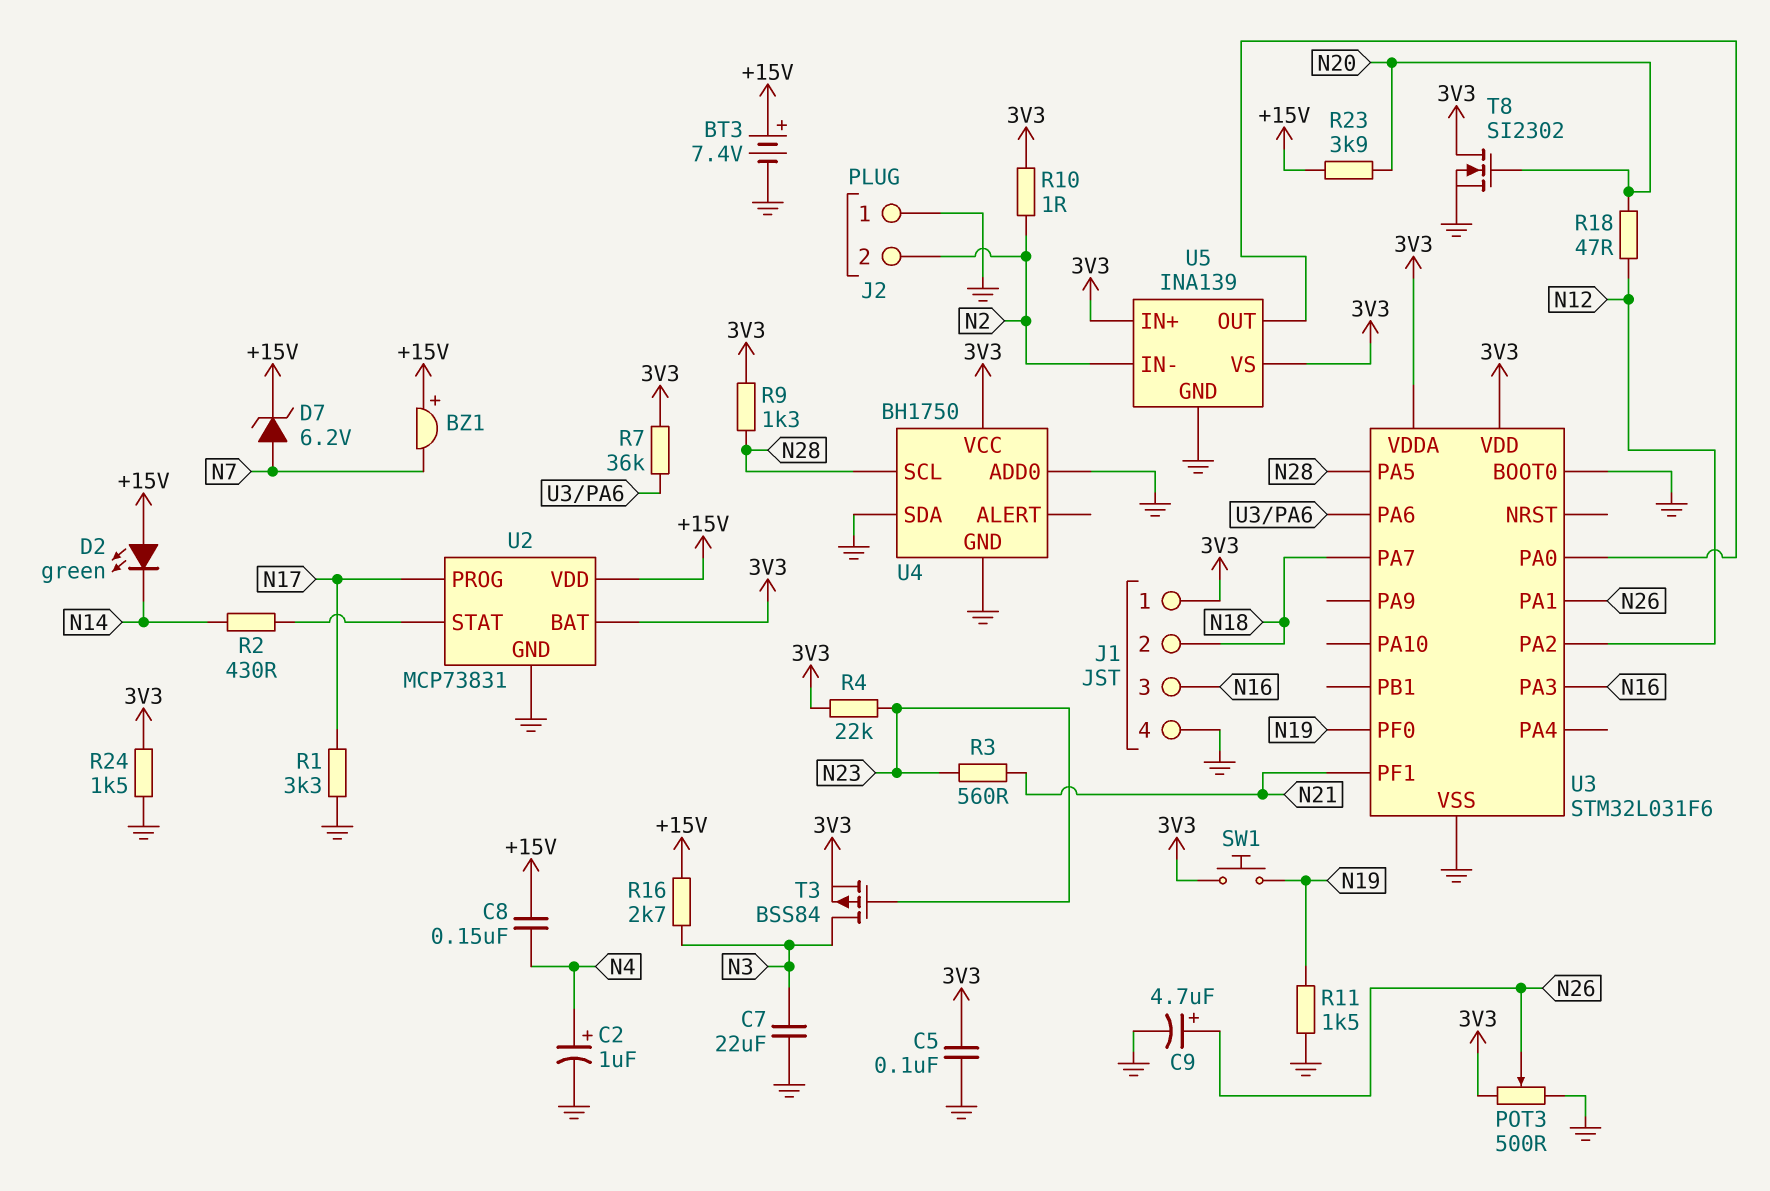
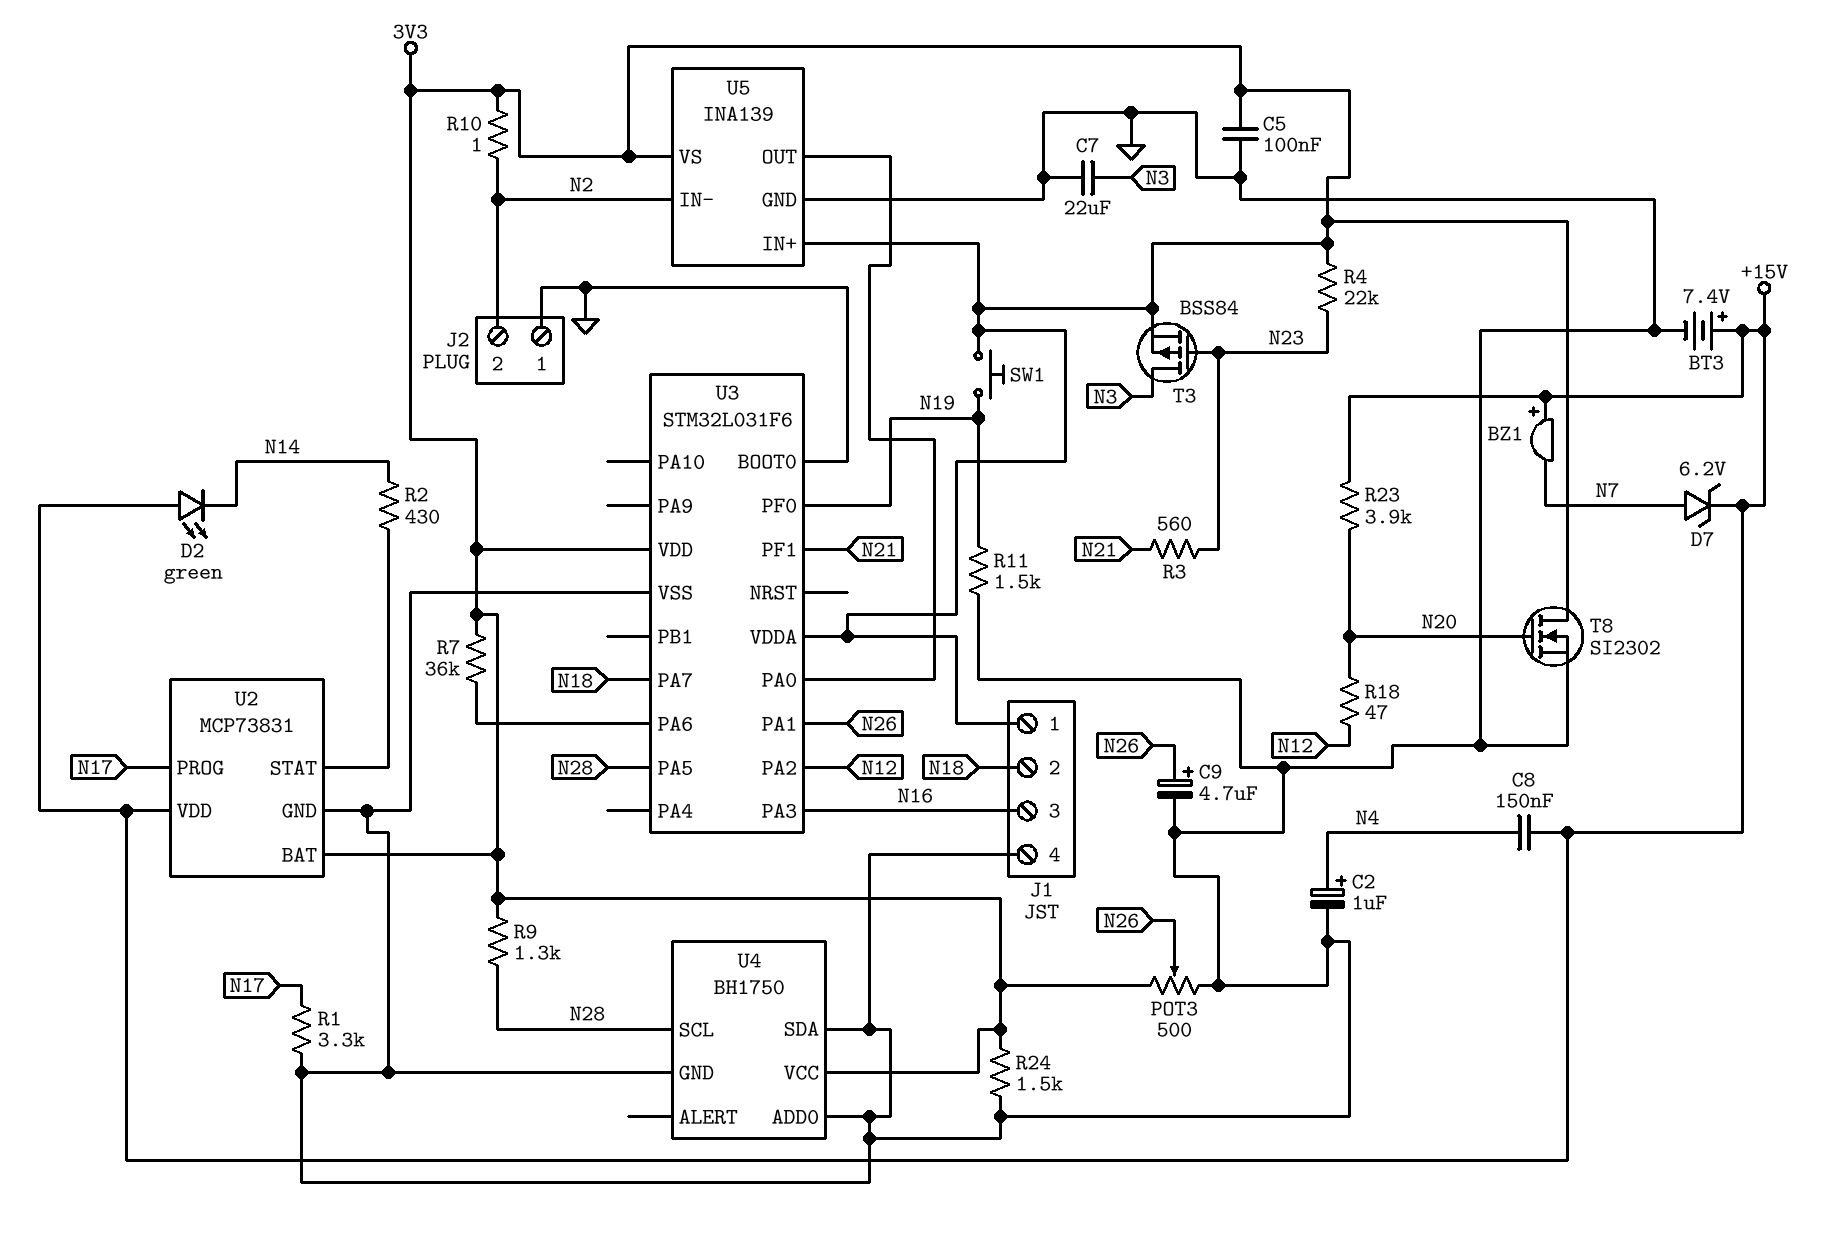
R16: 2.7k (+15V, N3) -> none

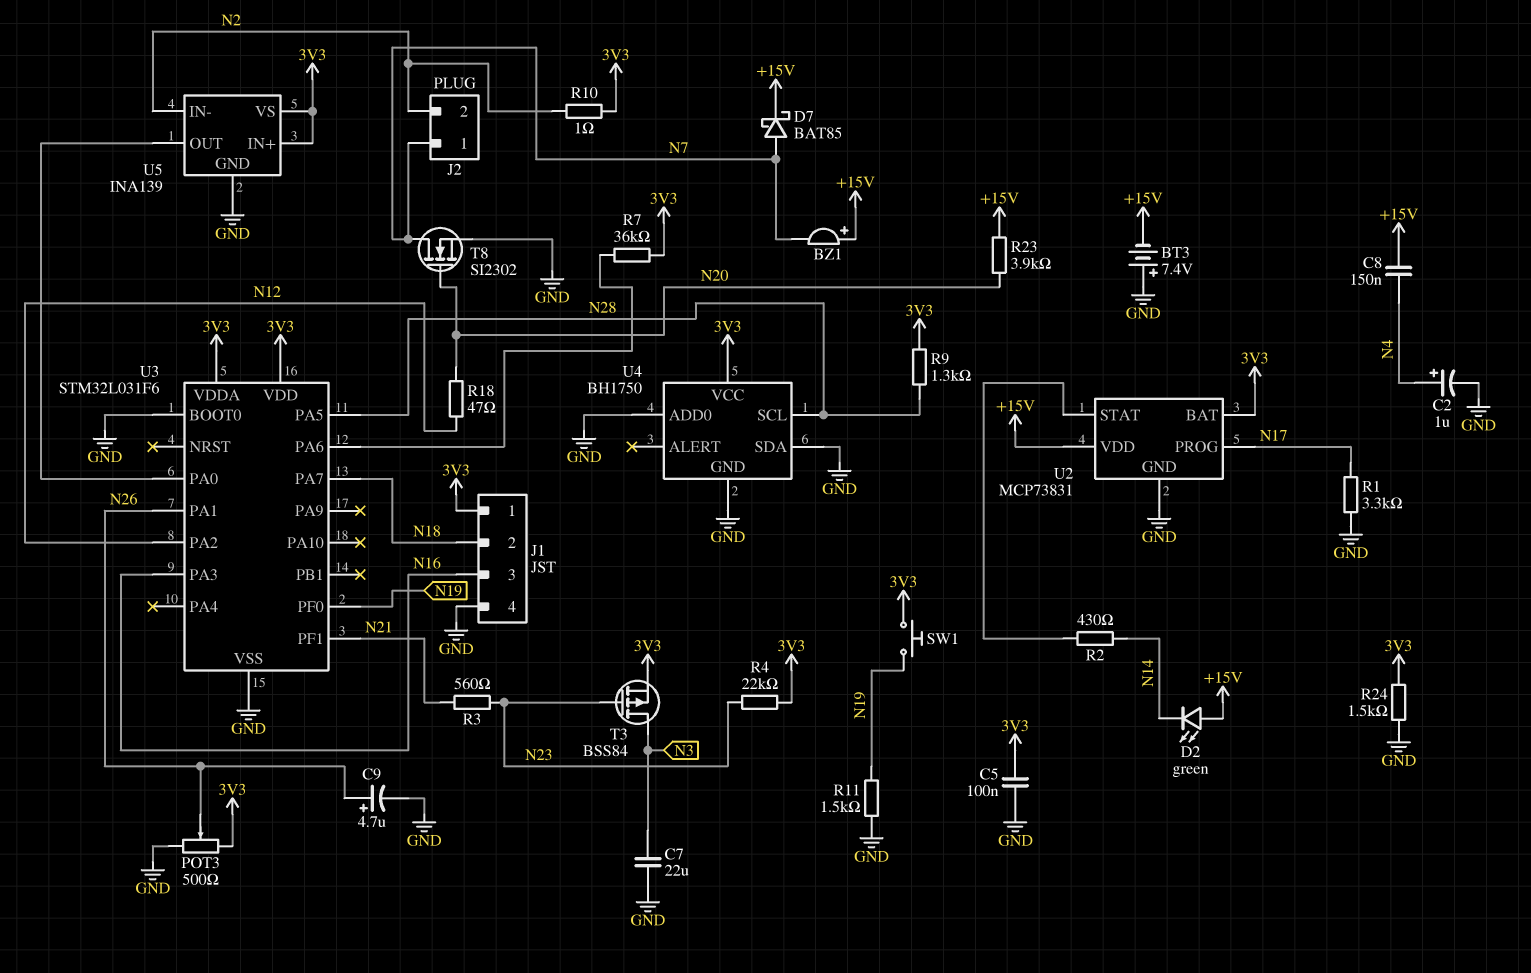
BT3: 7.4V (plus +15V, minus GND) -> 7.4V (plus GND, minus +15V)
D7: zener 6.2V (A N7, K +15V) -> schottky BAT85 (A N7, K +15V)
J2 pin 1: GND -> N7
T8: NMOS SI2302 (G N20, D 3V3, S GND) -> NMOS SI2302 (G N20, D N7, S GND)

